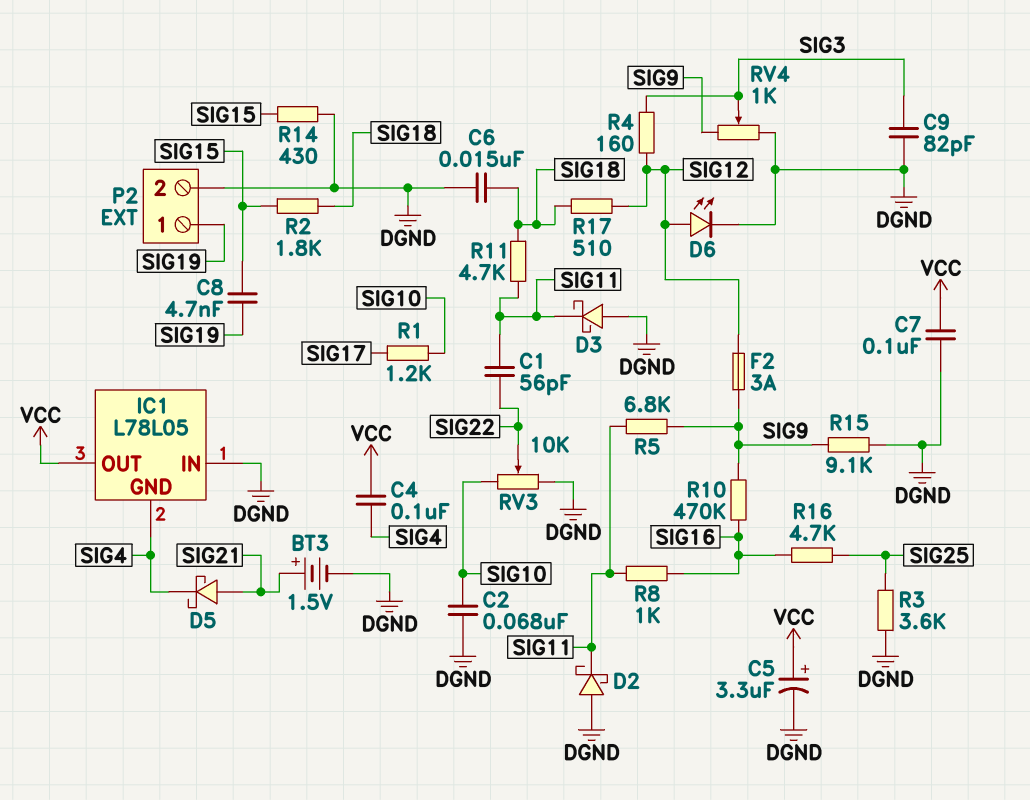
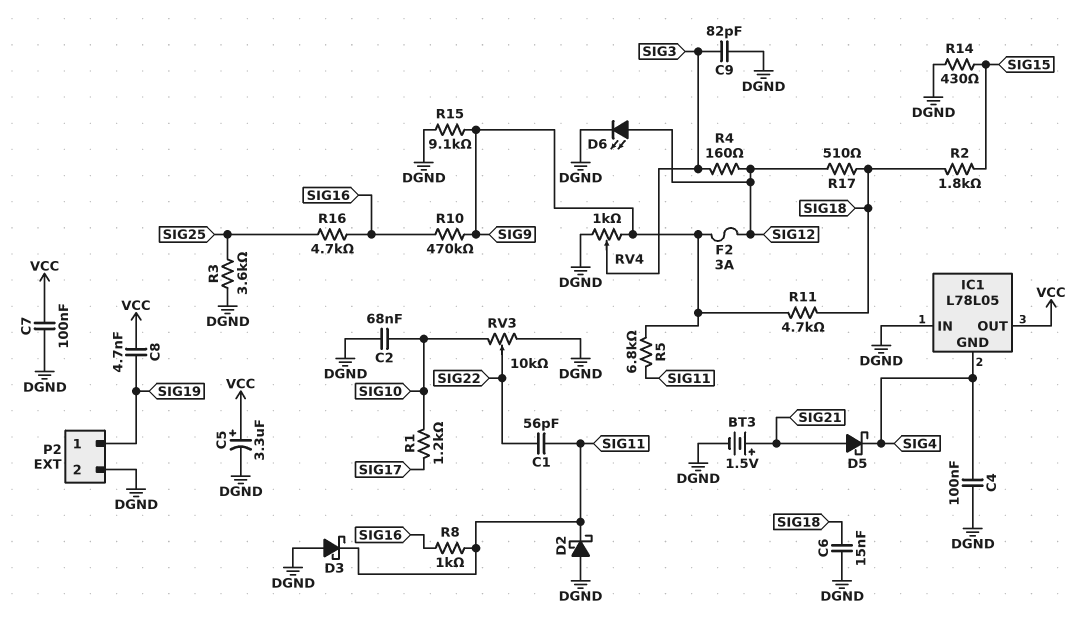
C4: 100nF (SIG4, VCC) -> 100nF (DGND, SIG4)
C8: 4.7nF (SIG15, SIG19) -> 4.7nF (SIG19, VCC)
R11: 4.7k (SIG11, SIG18) -> 4.7k (SIG9, SIG18)

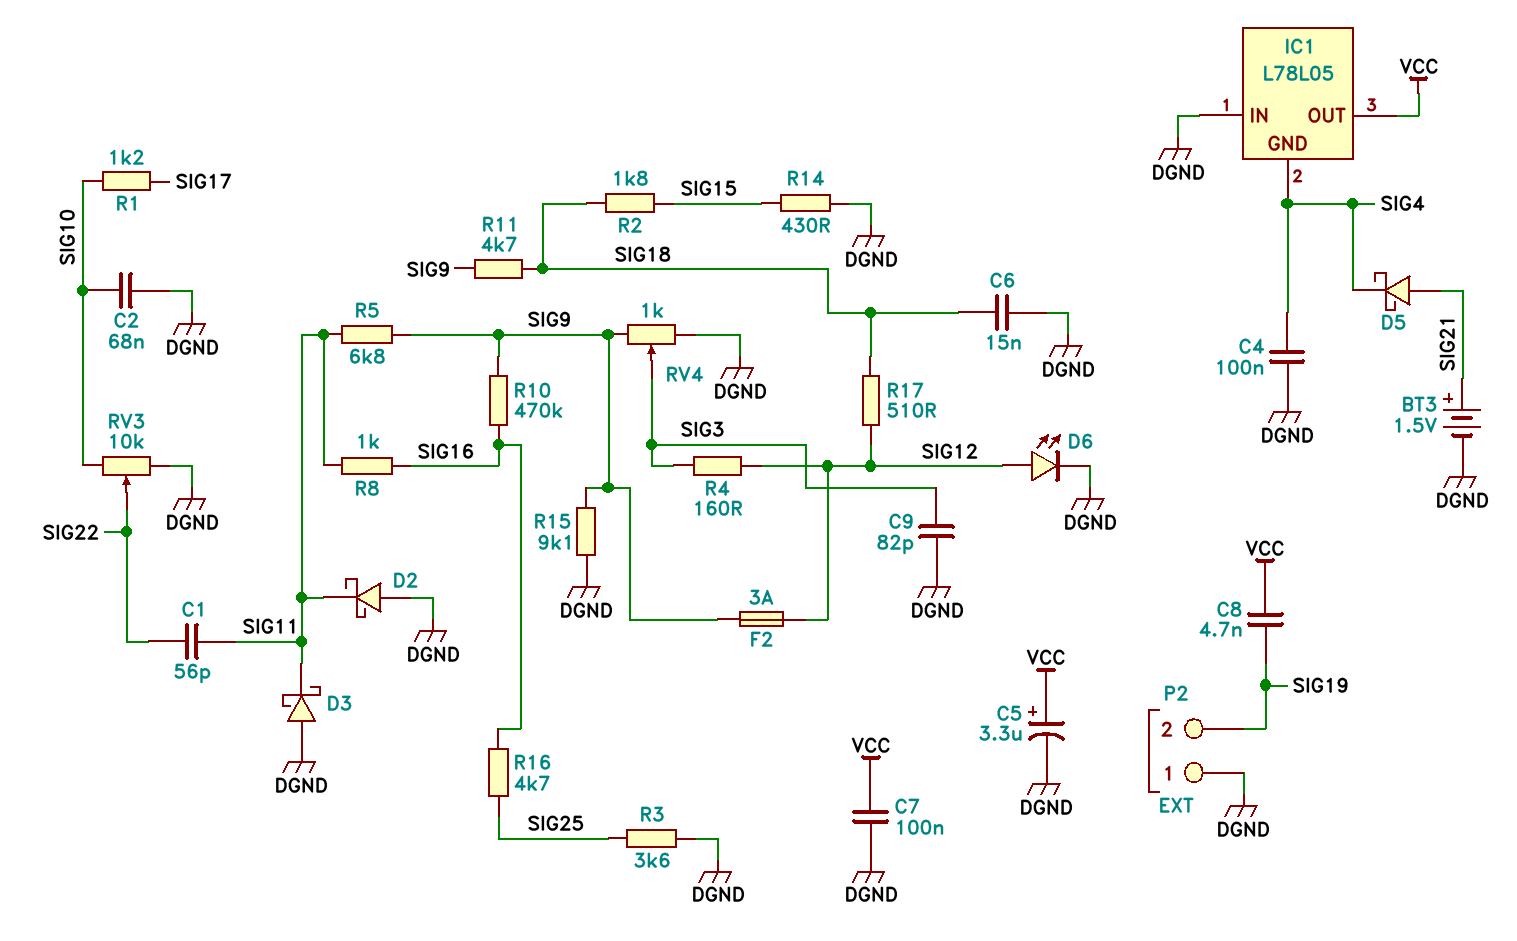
P2 pin 1: SIG19 -> DGND
P2 pin 2: DGND -> SIG19

